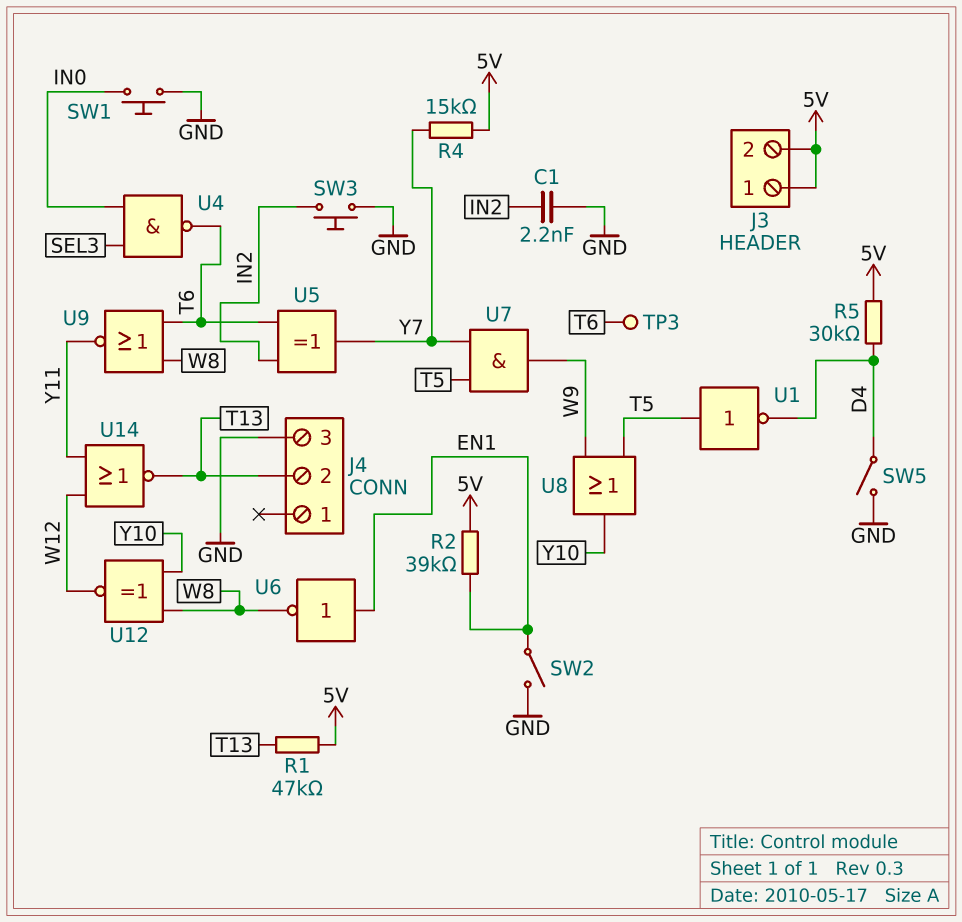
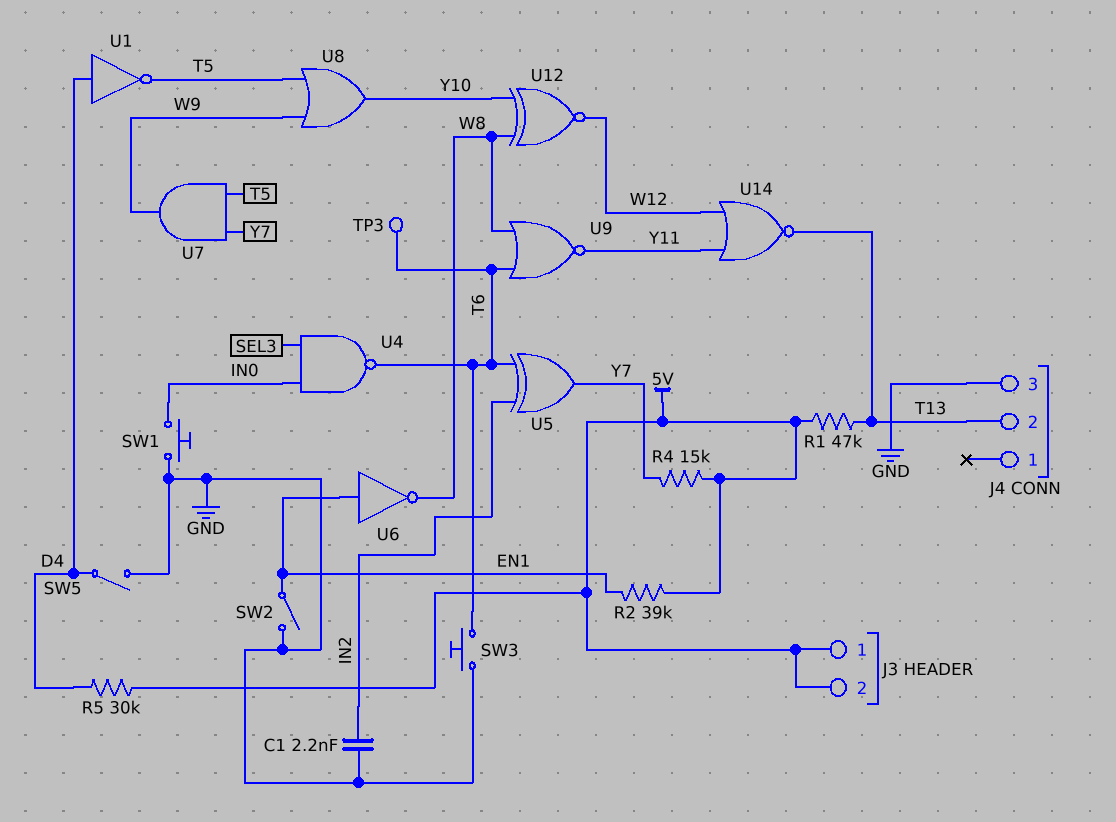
SW3: button (GND, IN2) -> button (GND, T6)
U1: NOT (in T5, out D4) -> NOT (in D4, out T5)

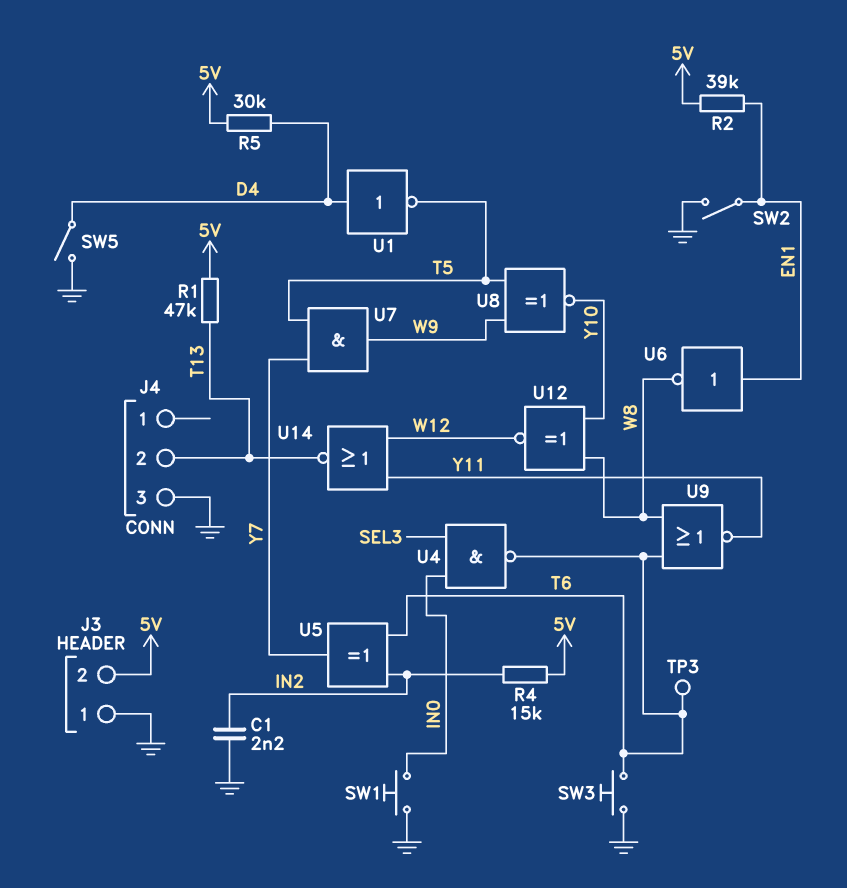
J3 pin 1: 5V -> GND
R4: 15k (5V, Y7) -> 15k (5V, IN2)
U8: OR (in T5, in W9, out Y10) -> XNOR (in T5, in W9, out Y10)

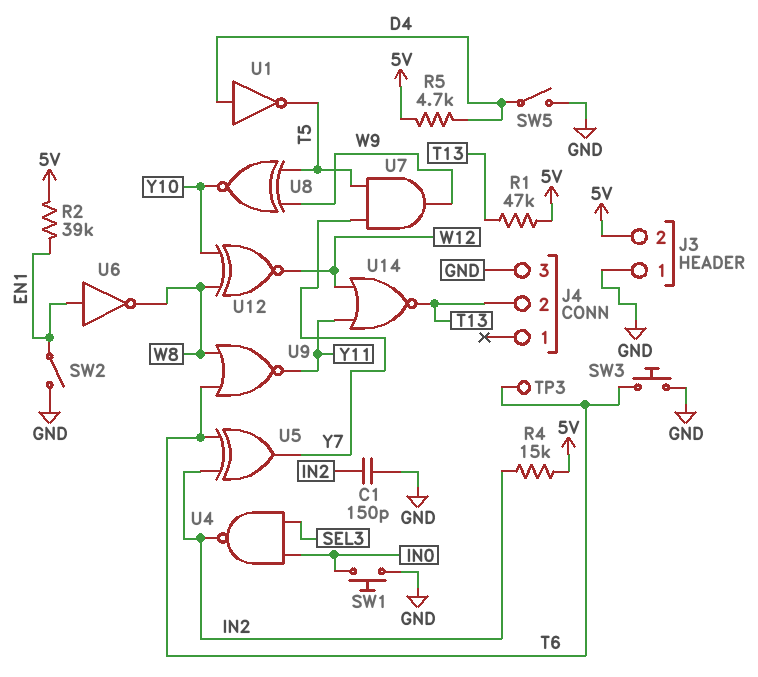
C1: 2.2nF (GND, IN2) -> 150pF (GND, IN2)
R5: 30k (5V, D4) -> 4.7k (5V, D4)
U4: NAND (in IN0, in SEL3, out T6) -> NAND (in IN0, in SEL3, out IN2)

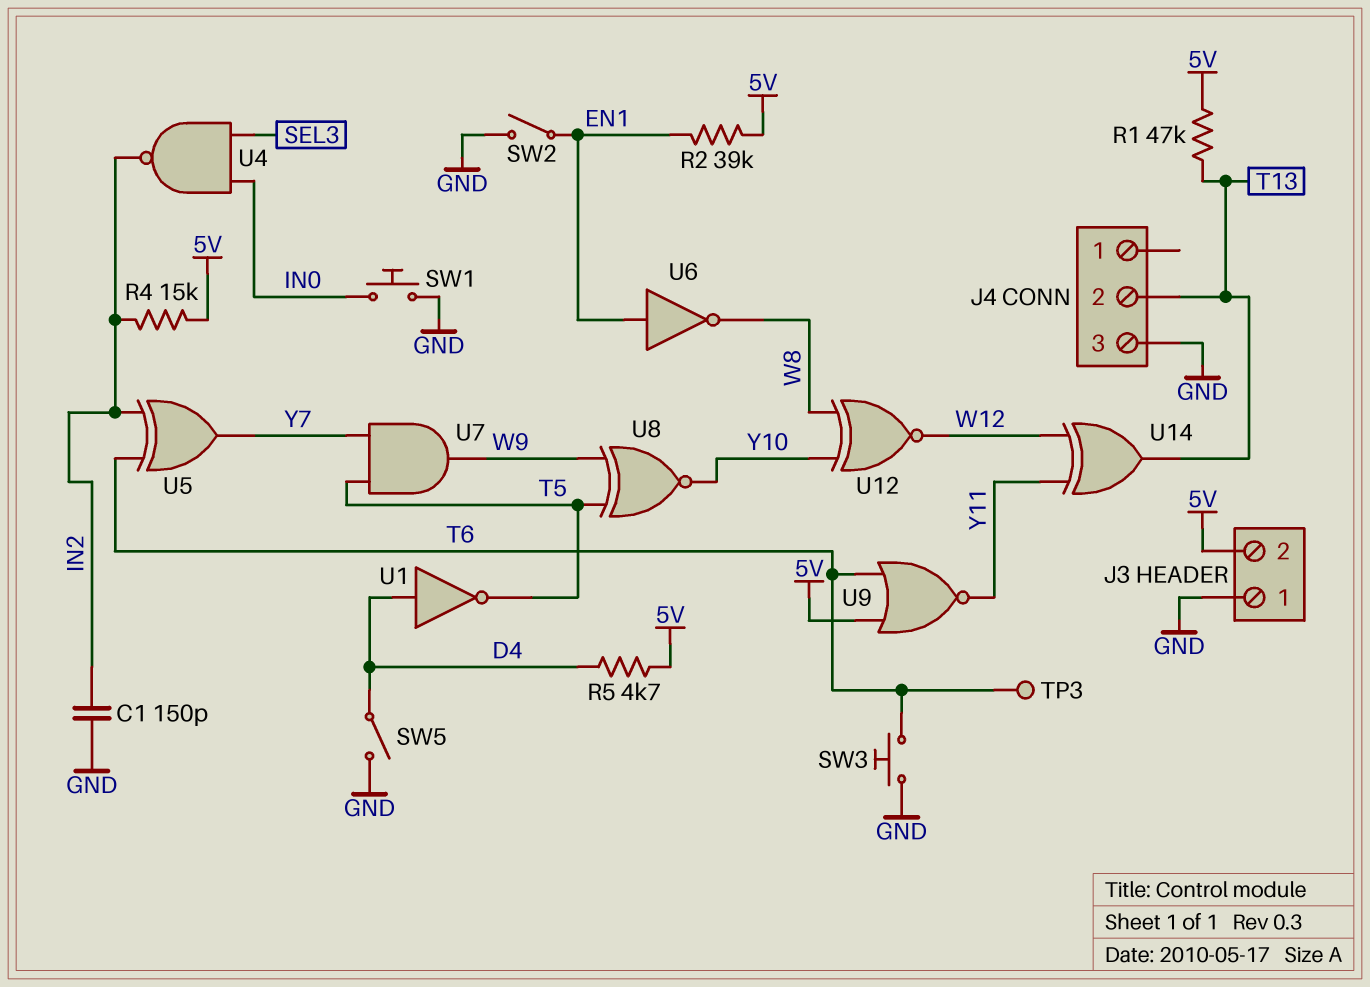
U9: NOR (in T6, in W8, out Y11) -> NOR (in 5V, in T6, out Y11)
U14: NOR (in W12, in Y11, out T13) -> XOR (in W12, in Y11, out T13)

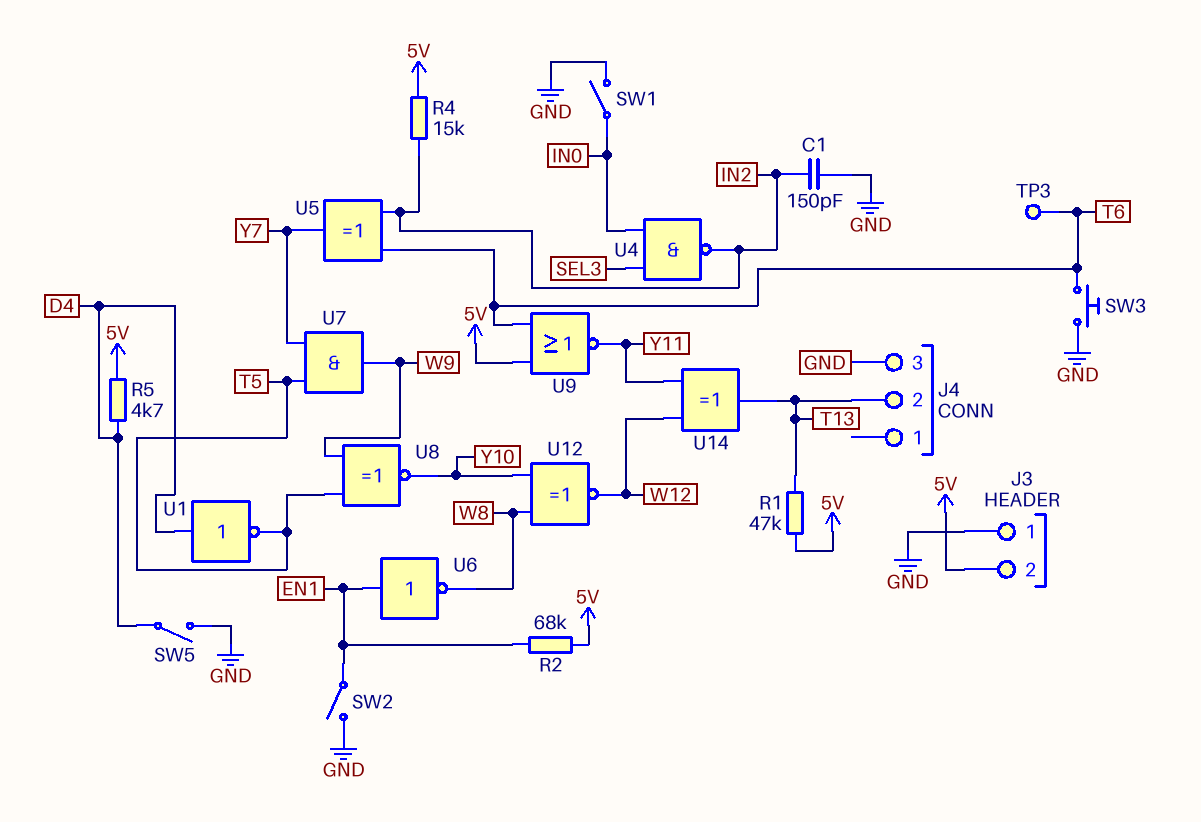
R2: 39k (5V, EN1) -> 68k (5V, EN1)
SW1: button (GND, IN0) -> switch (GND, IN0)

